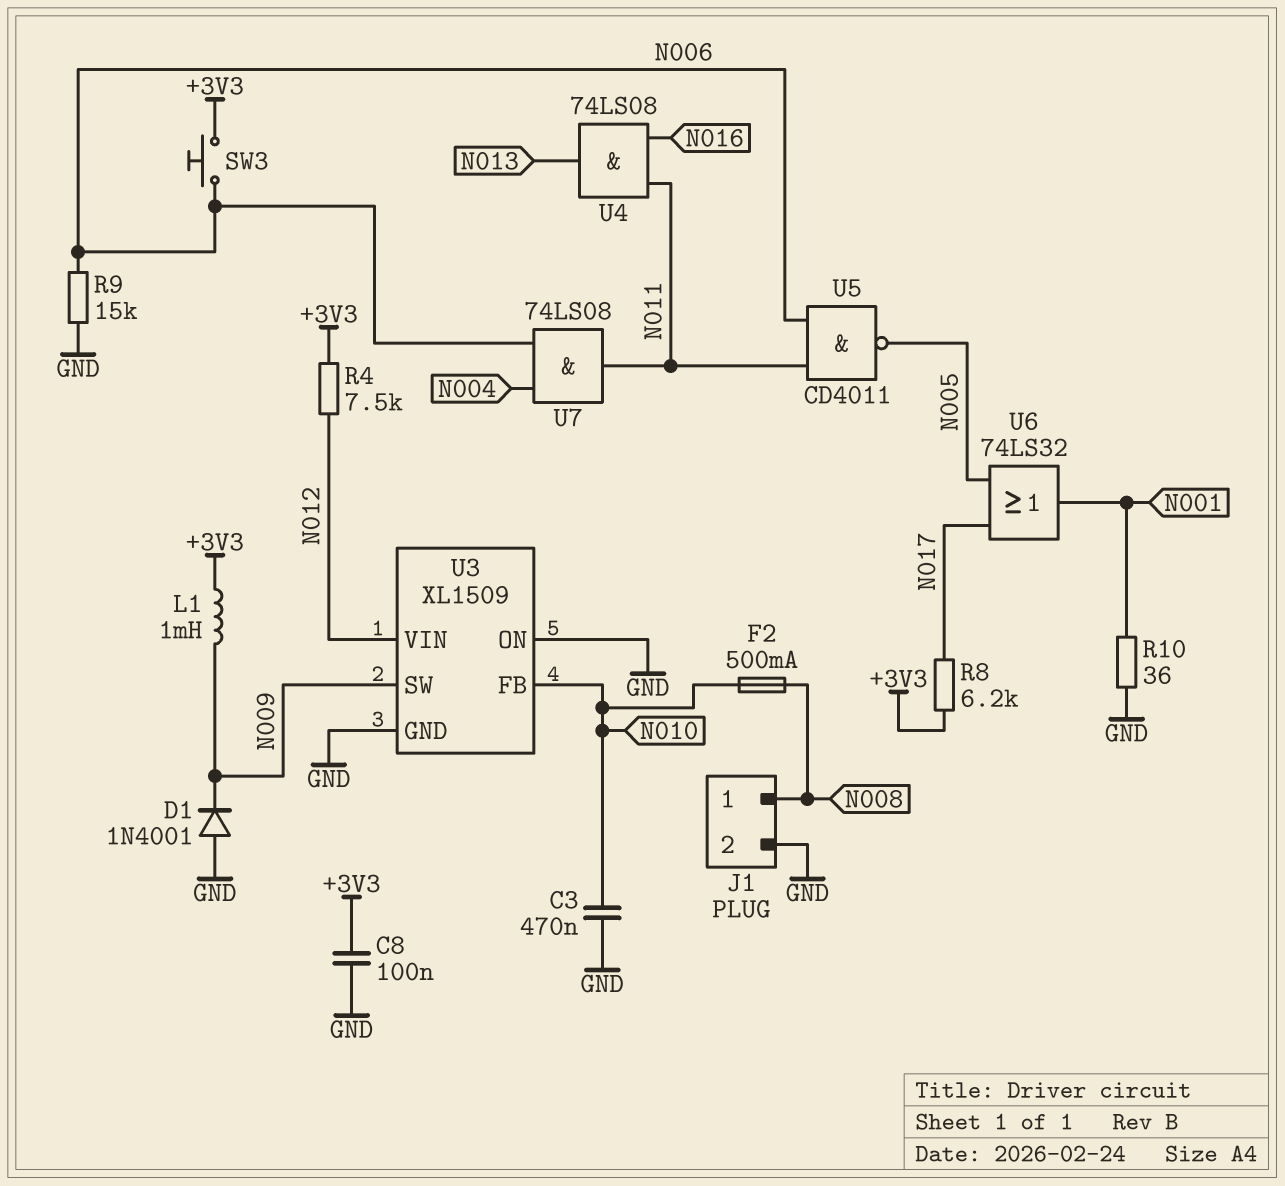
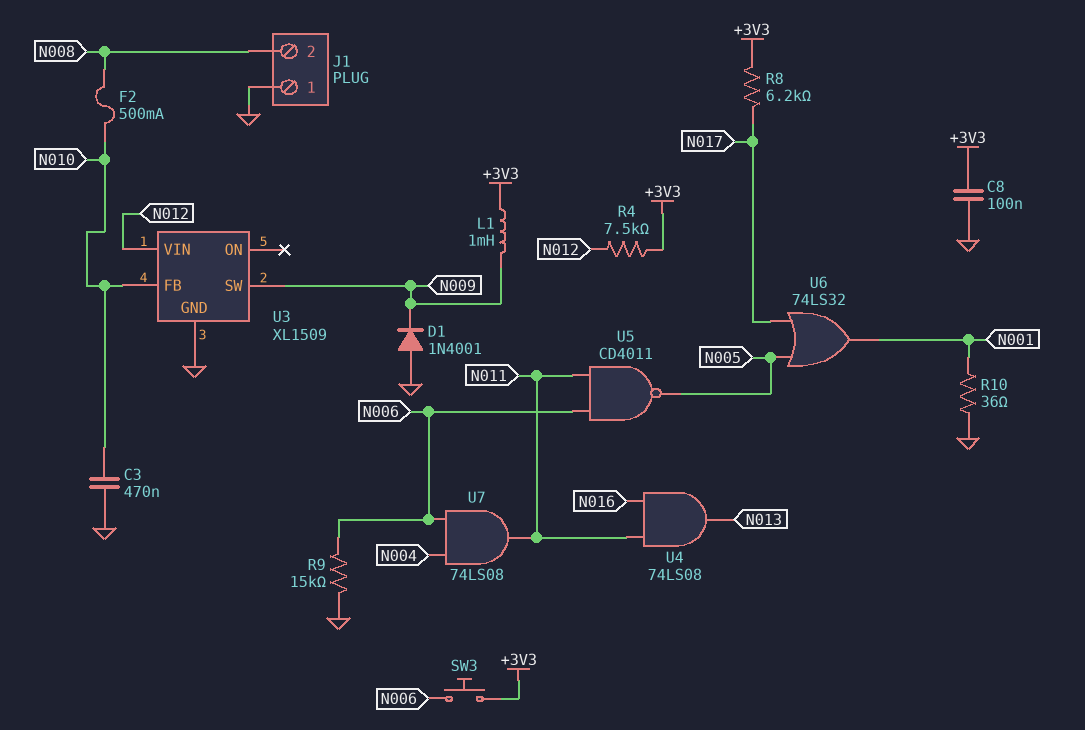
J1 pin 1: N008 -> GND
J1 pin 2: GND -> N008
U3 pin ON: GND -> none

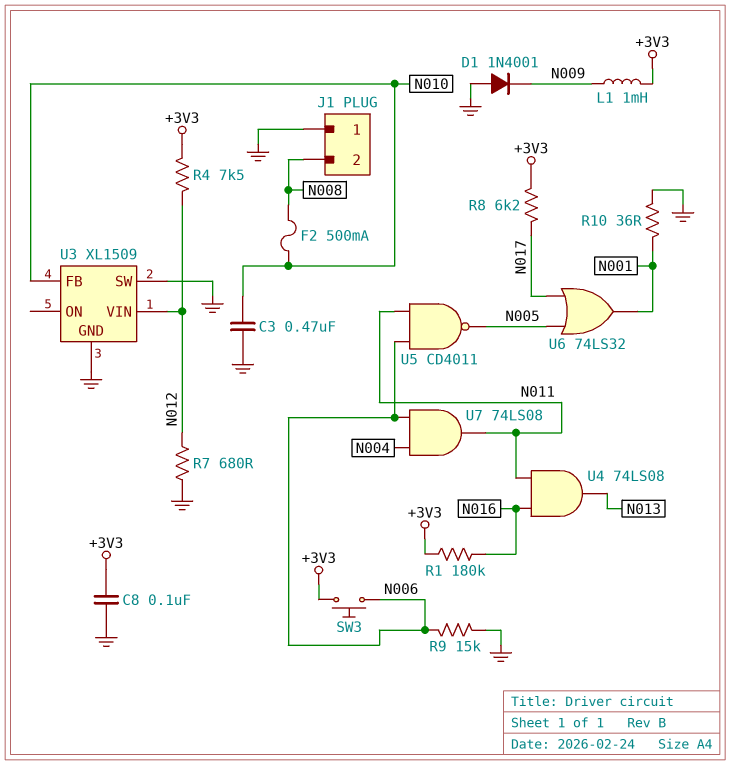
R1: none -> 180k (+3V3, N016)
R7: none -> 680 (GND, N012)
U3 pin SW: N009 -> GND

